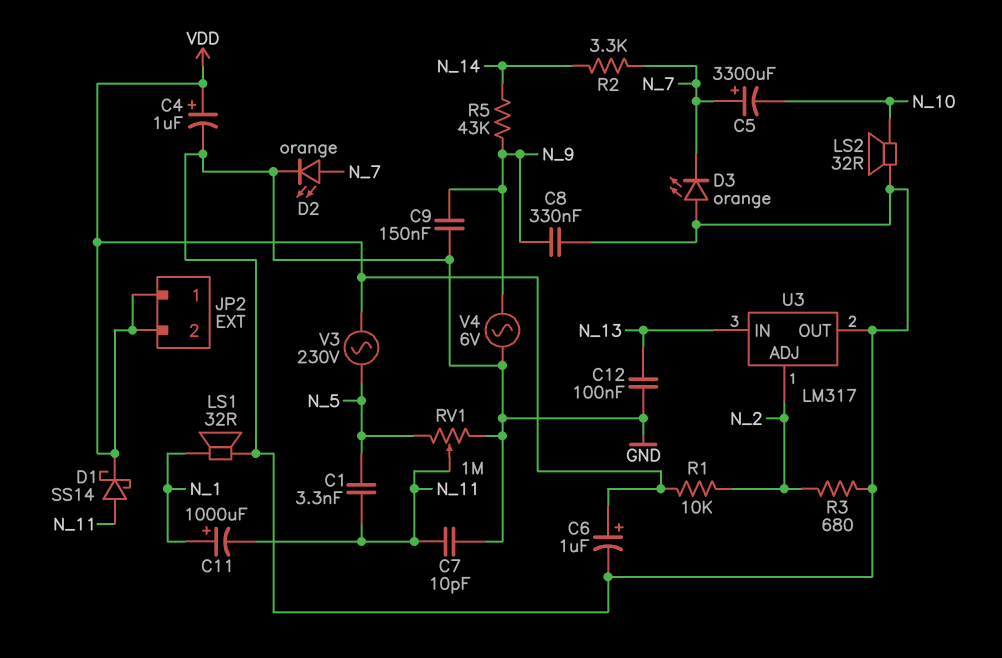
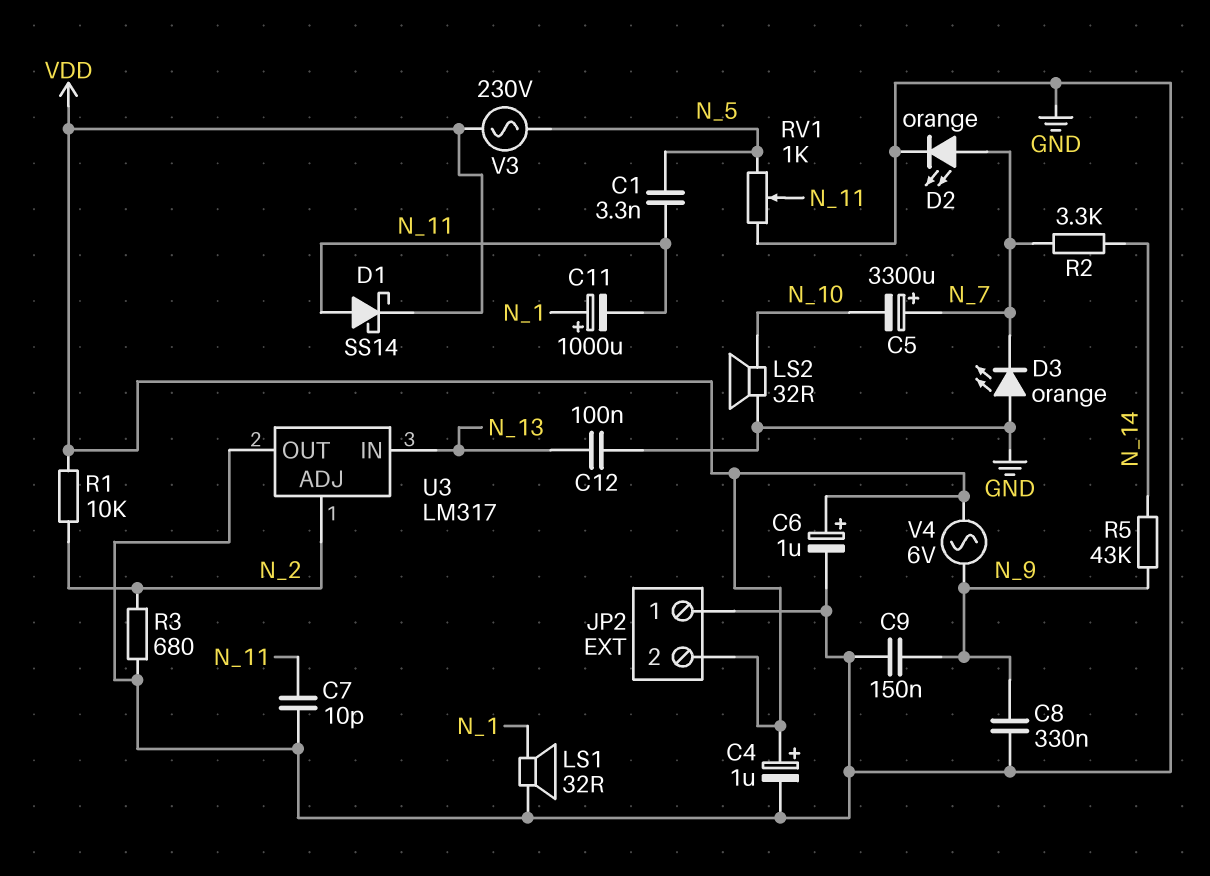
JP2 pin 1: VDD -> GND
RV1: 1M (GND, N_5, wiper N_11) -> 1k (GND, N_5, wiper N_11)
V4: AC 6V (GND, N_9) -> AC 6V (N_9, VDD)

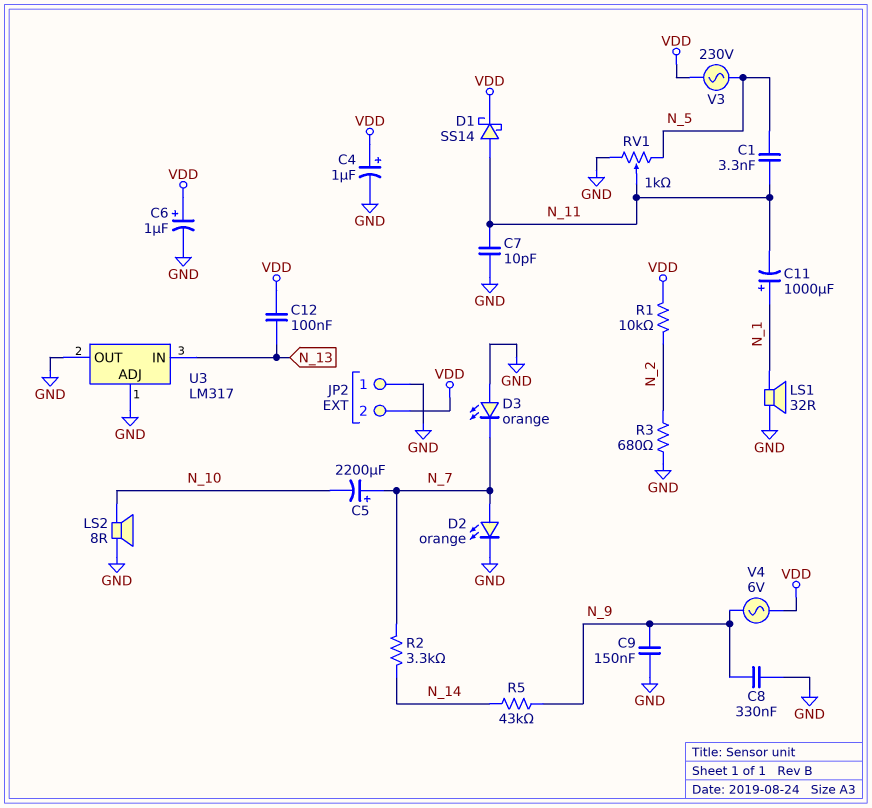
C5: 3300uF (plus N_7, minus N_10) -> 2200uF (plus N_7, minus N_10)
C12: 100nF (GND, N_13) -> 100nF (N_13, VDD)
LS2: speaker 32R (GND, N_10) -> speaker 8R (GND, N_10)
U3 pin ADJ: N_2 -> GND

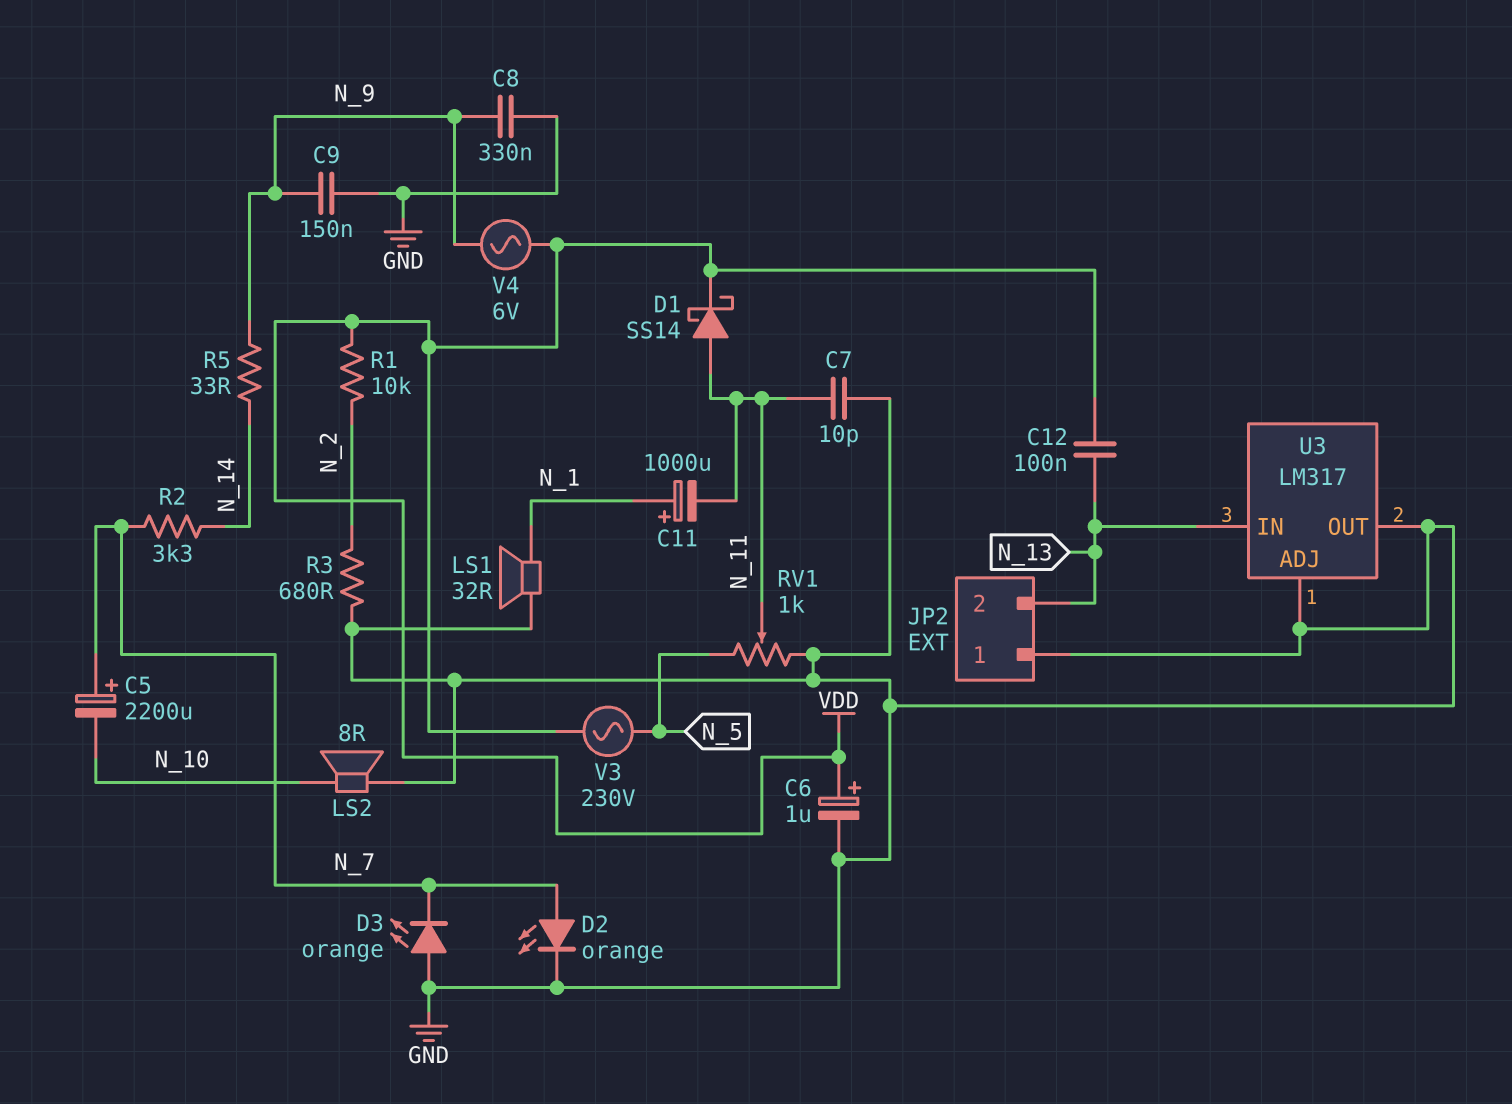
C1: 3.3nF (N_5, N_11) -> none
C4: 1uF (plus VDD, minus GND) -> none
JP2 pin 2: VDD -> N_13
R5: 43k (N_9, N_14) -> 33 (N_9, N_14)

